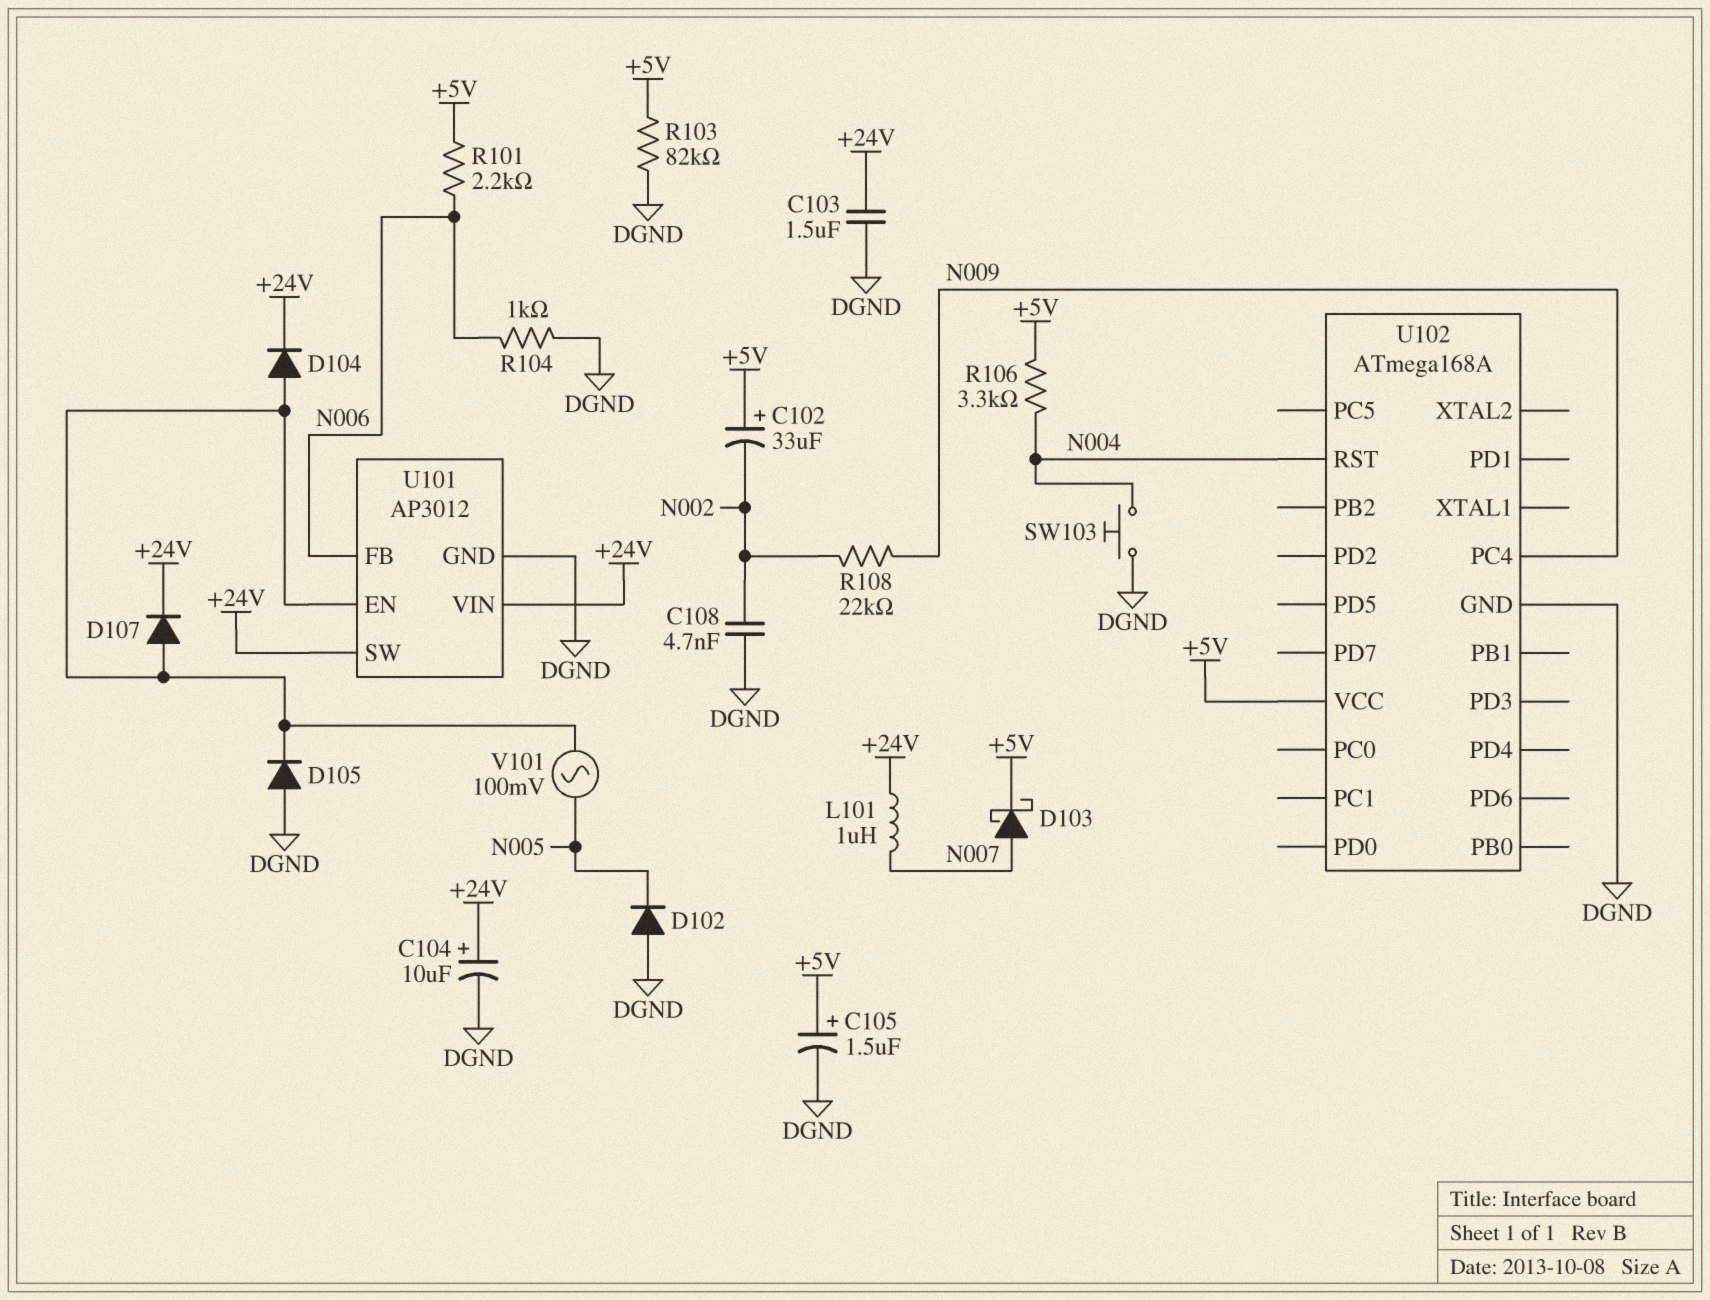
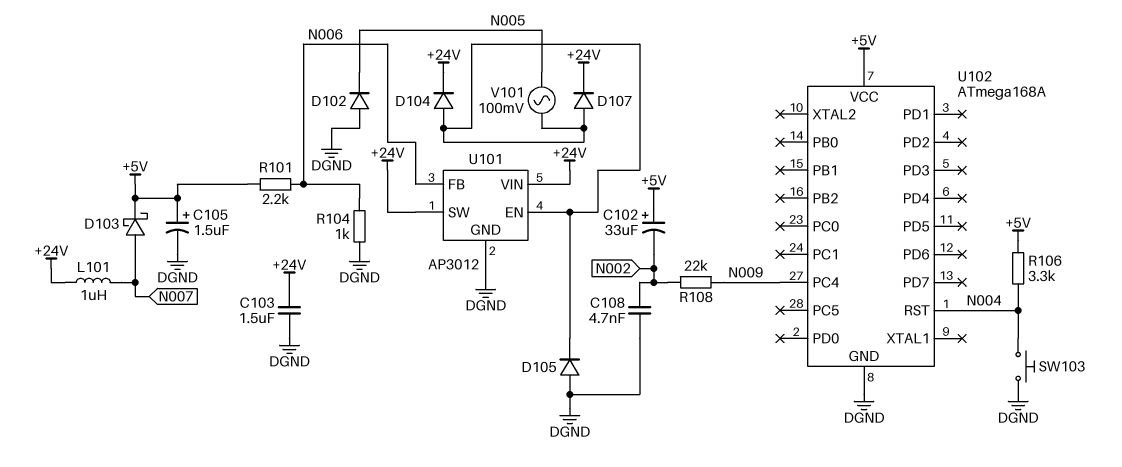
C104: 10uF (plus +24V, minus DGND) -> none
R103: 82k (+5V, DGND) -> none

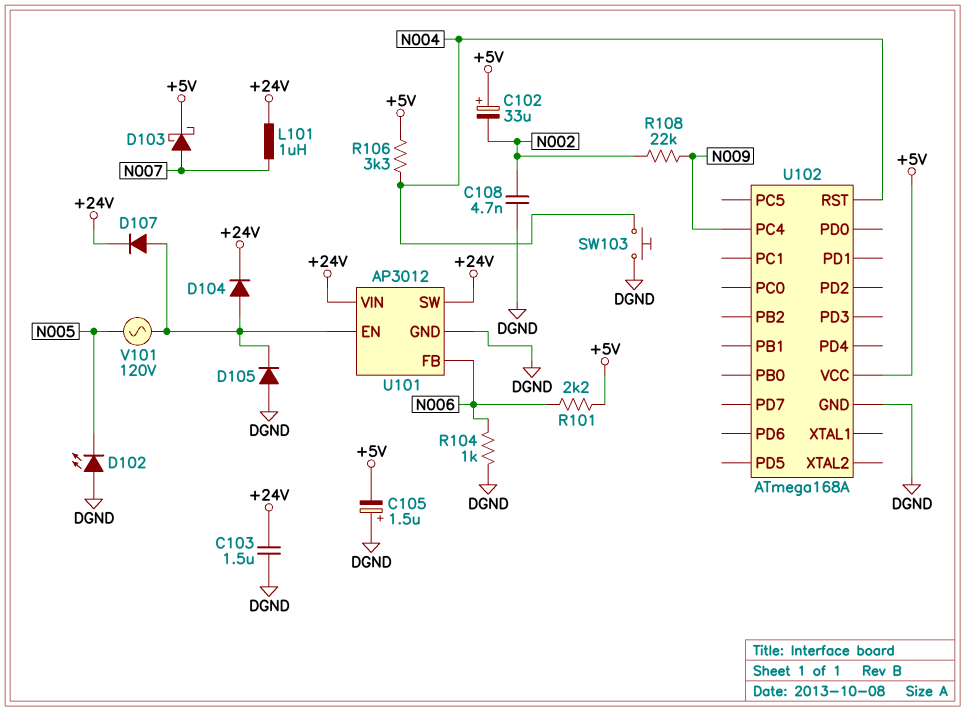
C105: 1.5uF (plus +5V, minus DGND) -> 1.5uF (plus DGND, minus +5V)
D102: diode (A DGND, K N005) -> LED (A DGND, K N005)
V101: AC 100mV (N005, U101/EN) -> AC 120V (N005, U101/EN)

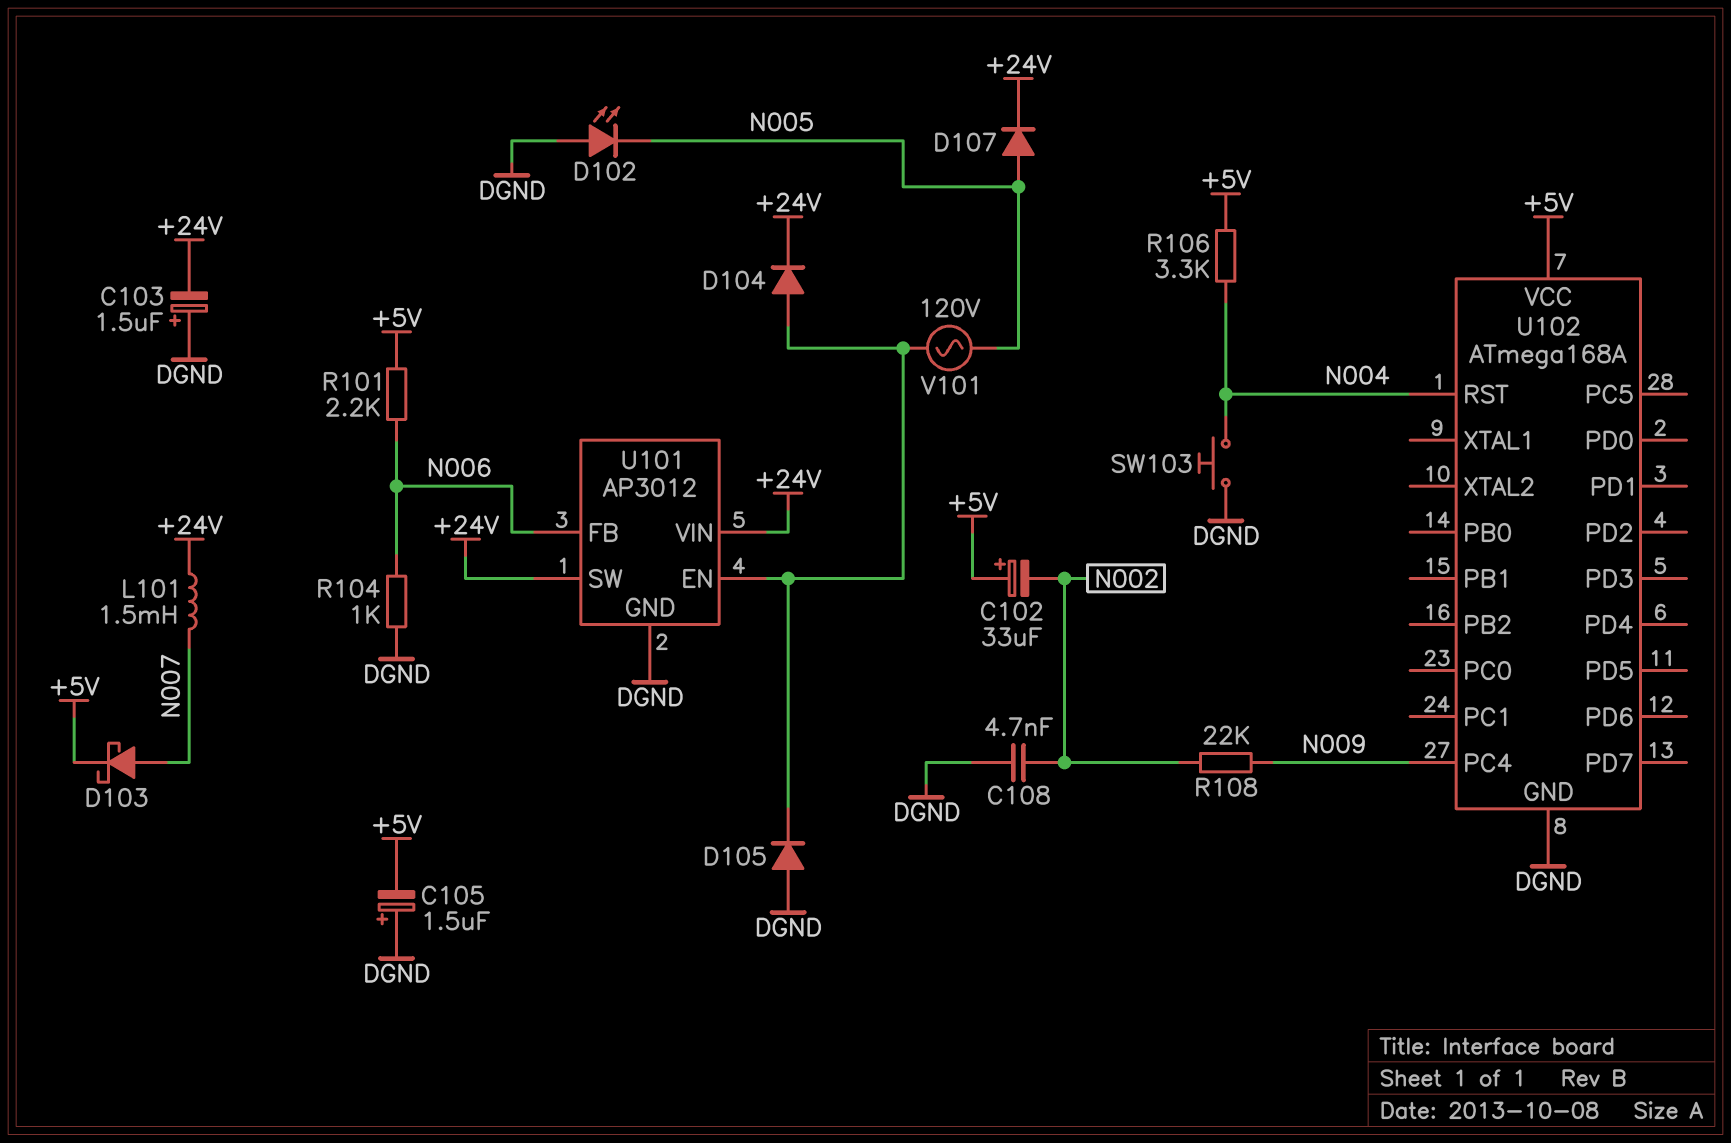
C103: 1.5uF (+24V, DGND) -> 1.5uF (plus DGND, minus +24V)
D107: diode (A U101/EN, K +24V) -> diode (A N005, K +24V)
L101: 1uH (+24V, N007) -> 1.5mH (+24V, N007)

